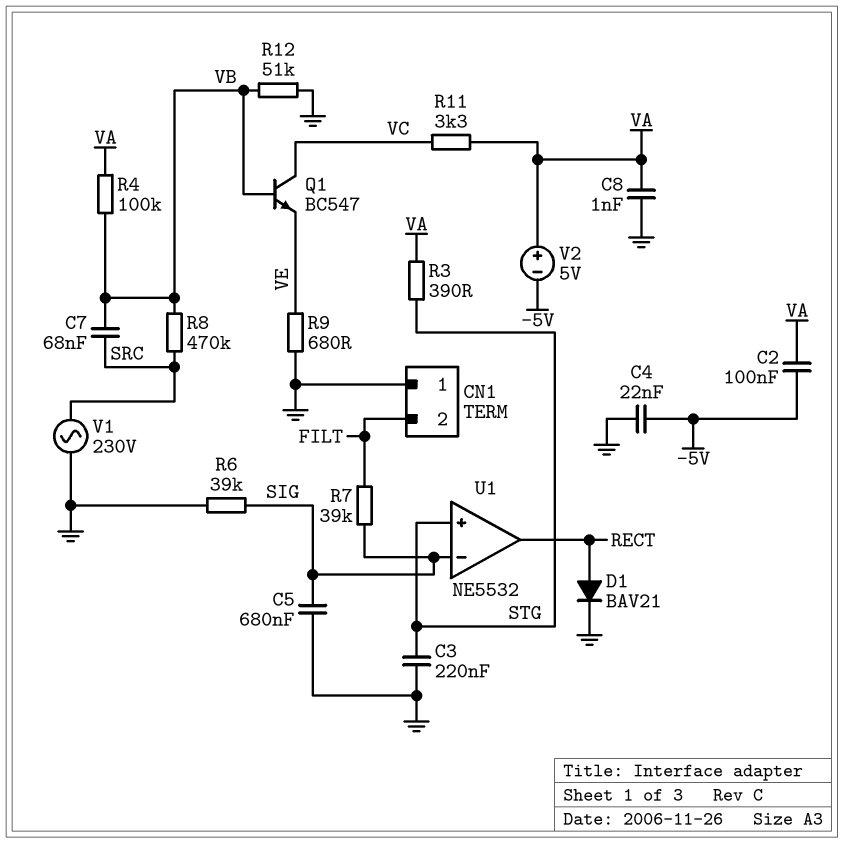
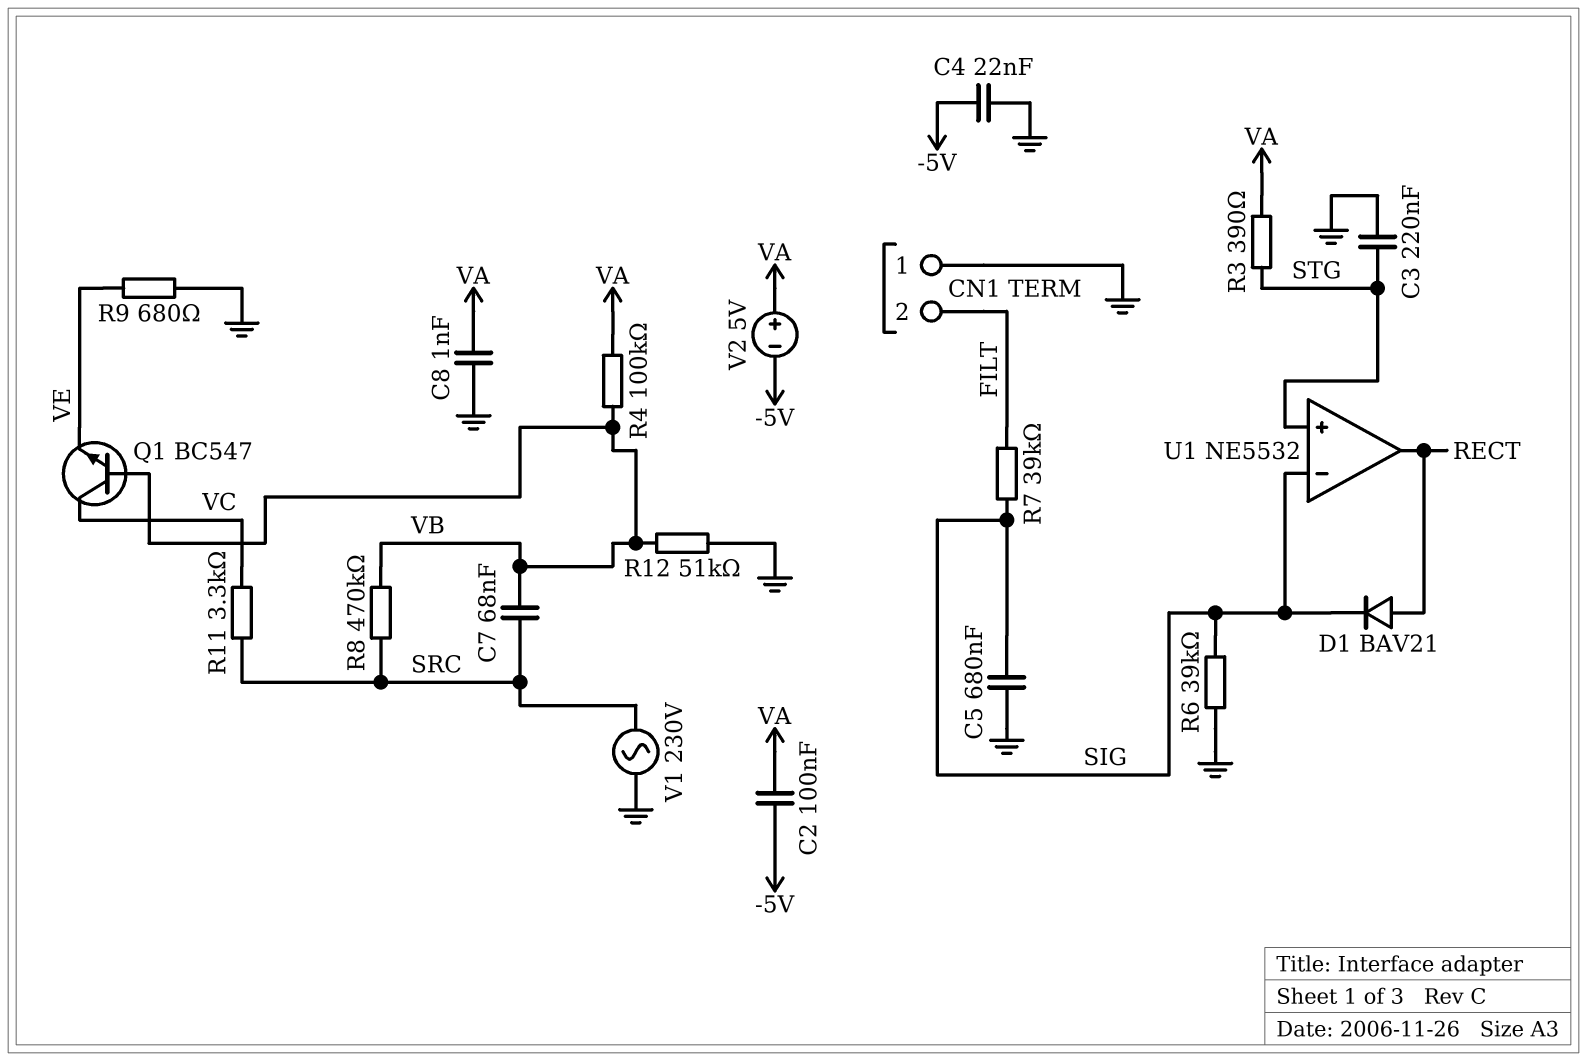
D1: diode BAV21 (A RECT, K GND) -> diode BAV21 (A RECT, K SIG)
R11: 3.3k (VA, VC) -> 3.3k (SRC, VC)

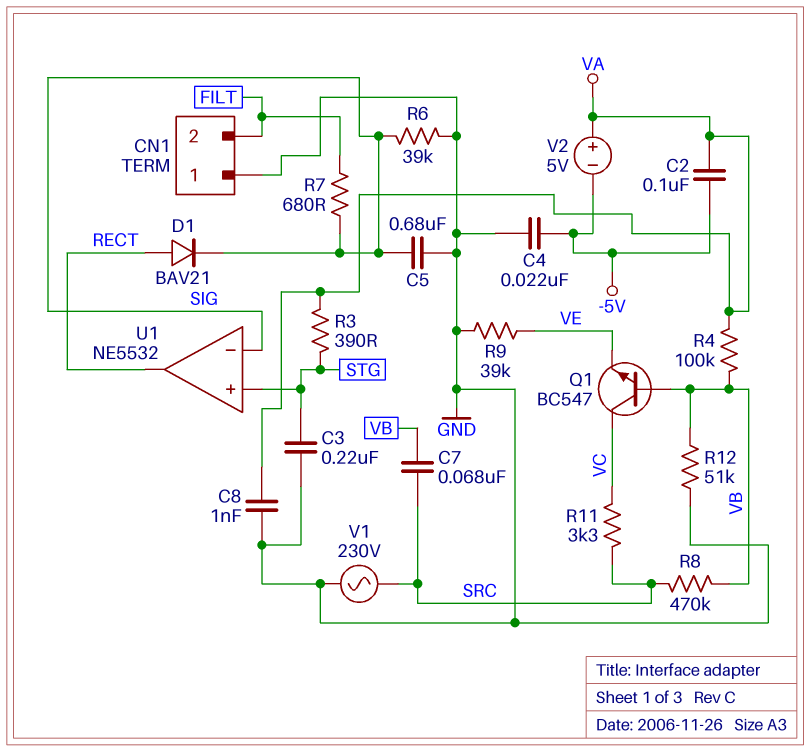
R7: 39k (FILT, SIG) -> 680 (FILT, SIG)
R9: 680 (GND, VE) -> 39k (GND, VE)

